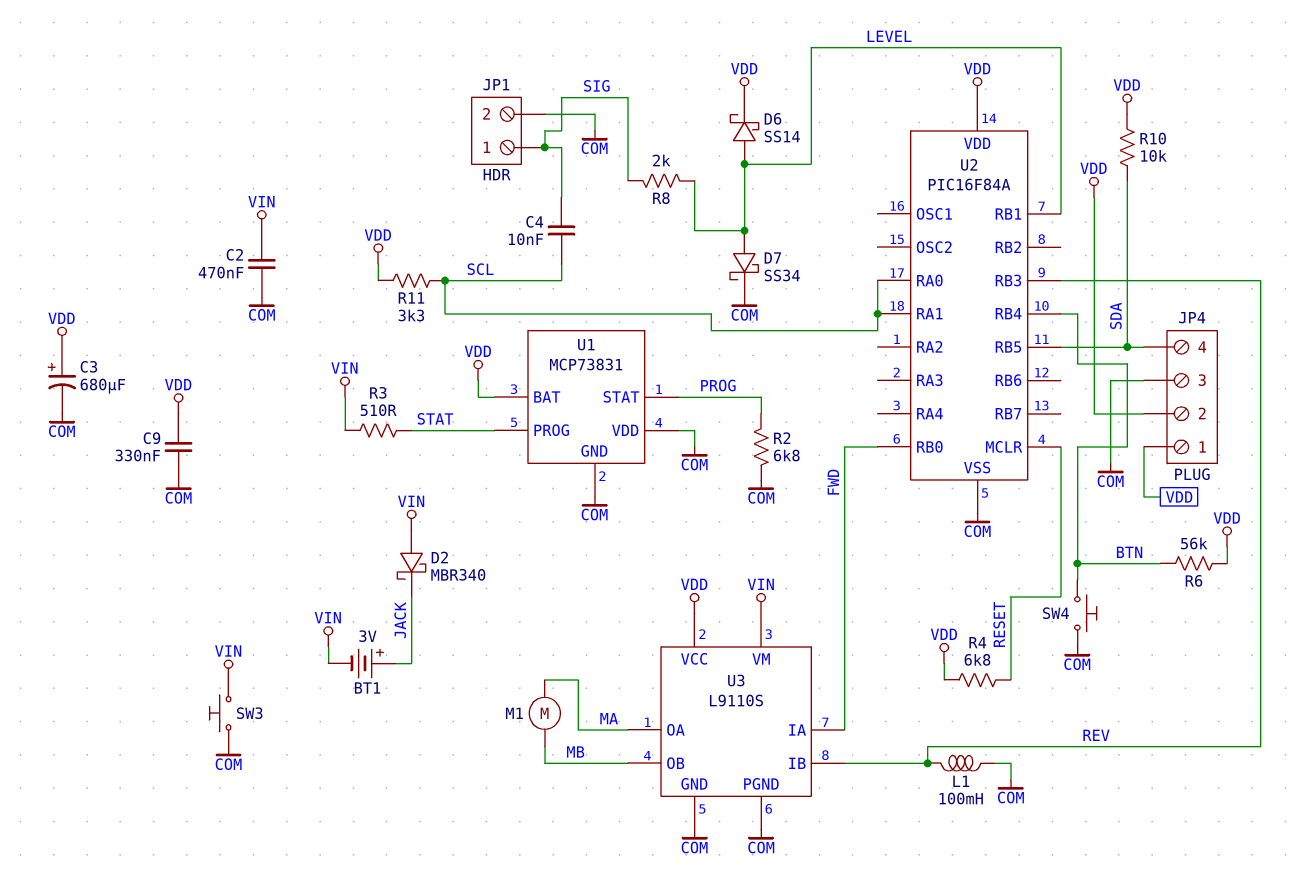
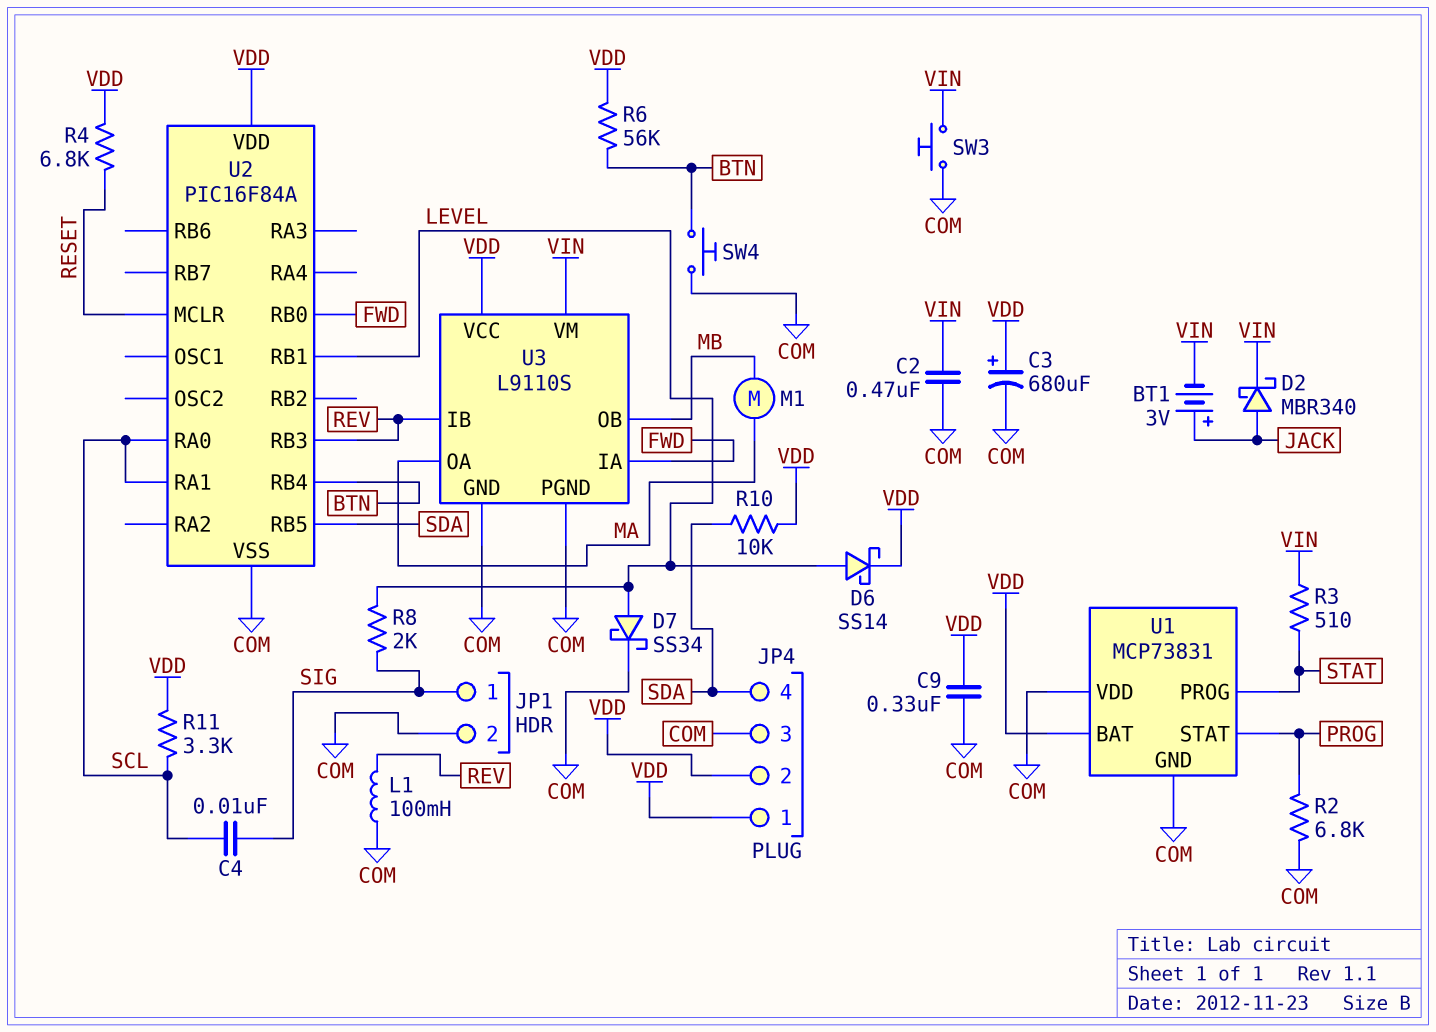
D2: schottky MBR340 (A VIN, K JACK) -> schottky MBR340 (A JACK, K VIN)

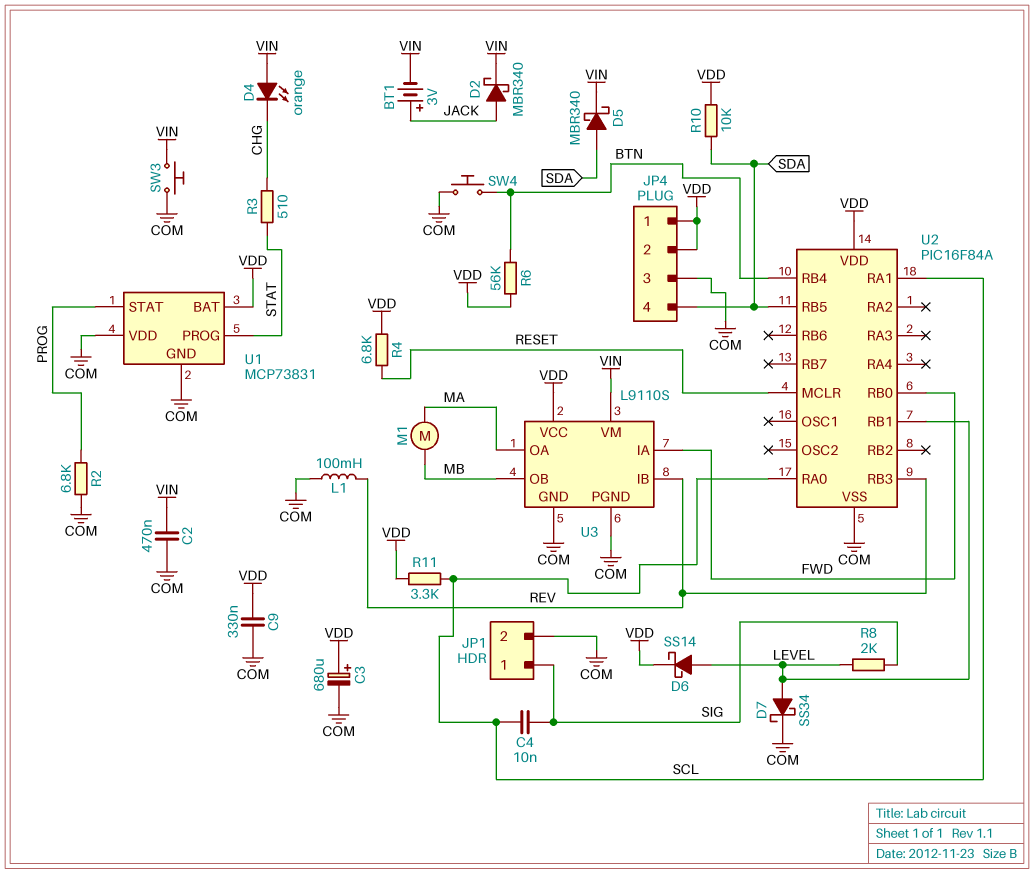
D4: none -> LED orange (A VIN, K CHG)
D5: none -> schottky MBR340 (A SDA, K VIN)
R3: 510 (STAT, VIN) -> 510 (CHG, STAT)

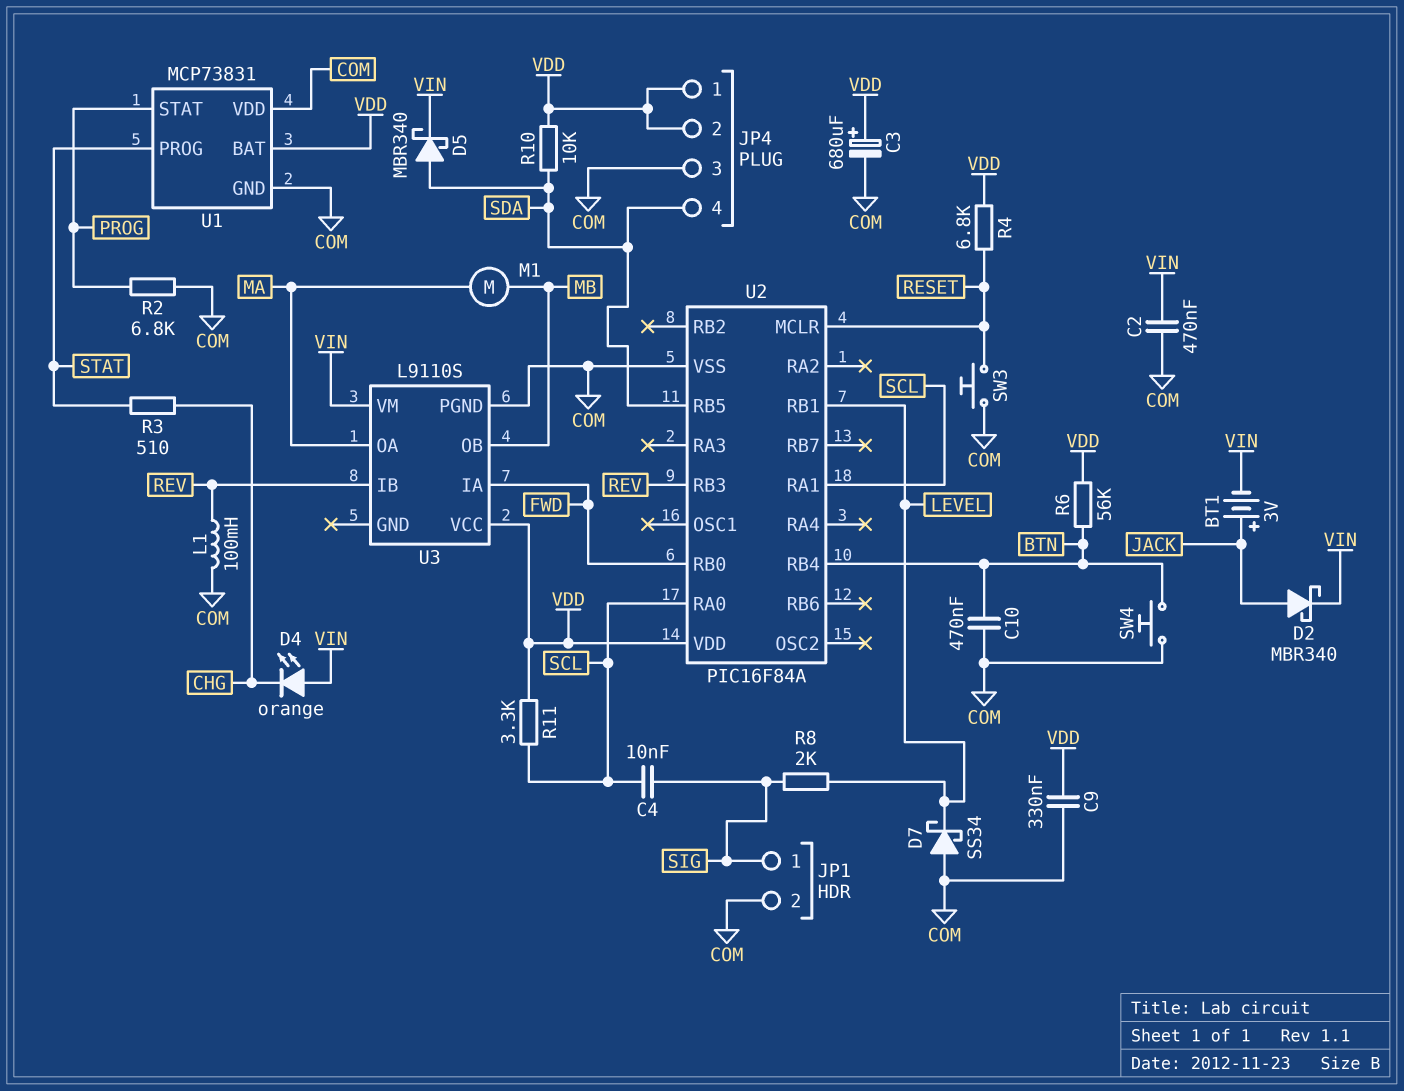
C10: none -> 470nF (BTN, COM)
D6: schottky SS14 (A LEVEL, K VDD) -> none
D7: schottky SS34 (A LEVEL, K COM) -> schottky SS34 (A COM, K LEVEL)
SW3: button (COM, VIN) -> button (COM, RESET)
U3 pin GND: COM -> none

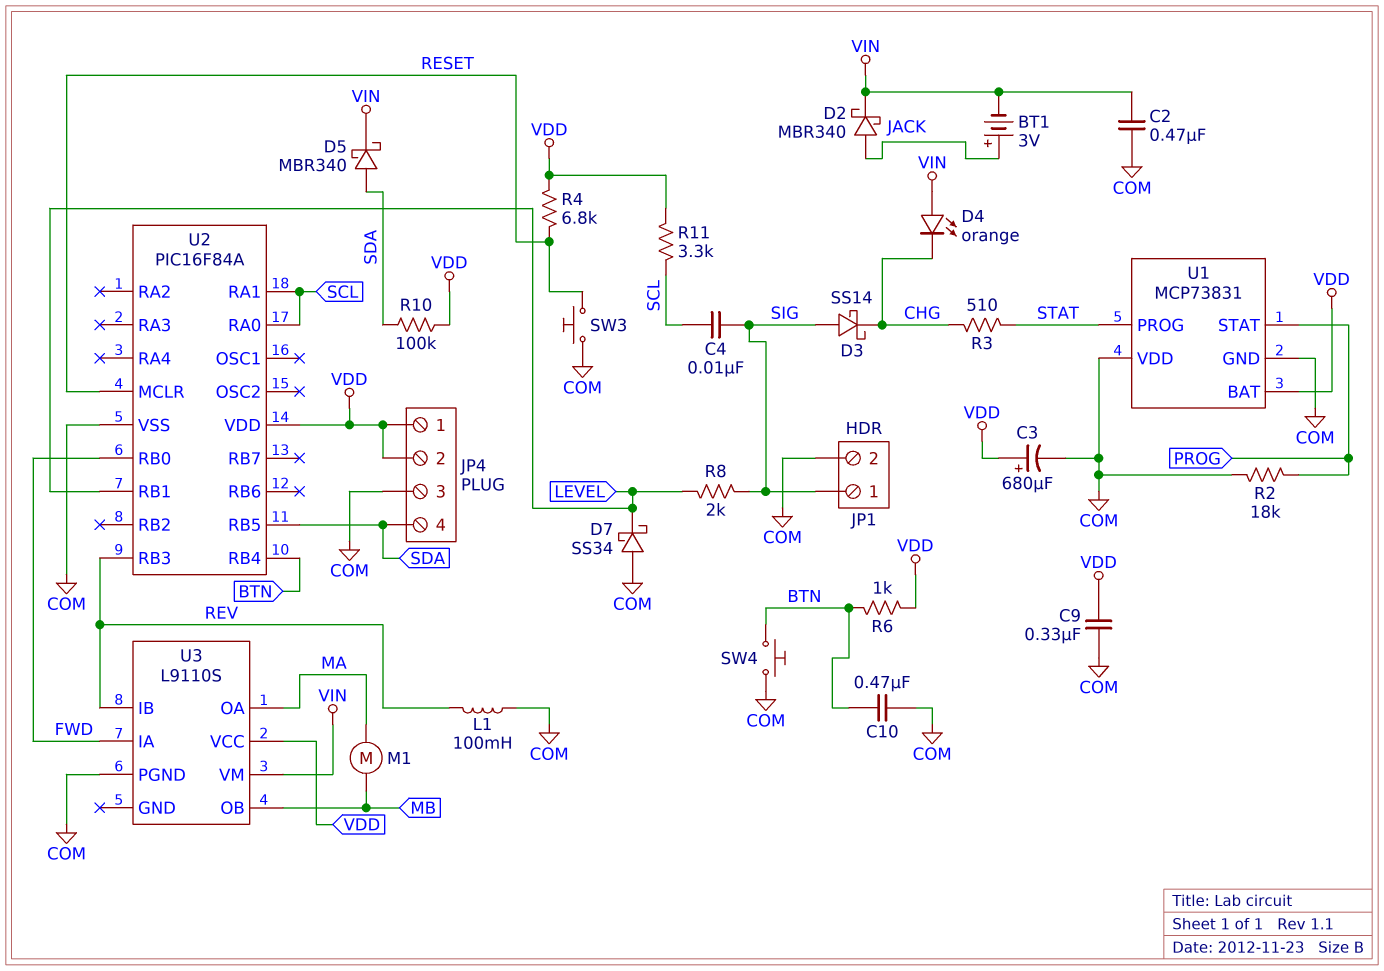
D3: none -> schottky SS14 (A SIG, K CHG)
R2: 6.8k (COM, PROG) -> 18k (COM, PROG)
R6: 56k (BTN, VDD) -> 1k (BTN, VDD)
R10: 10k (SDA, VDD) -> 100k (SDA, VDD)

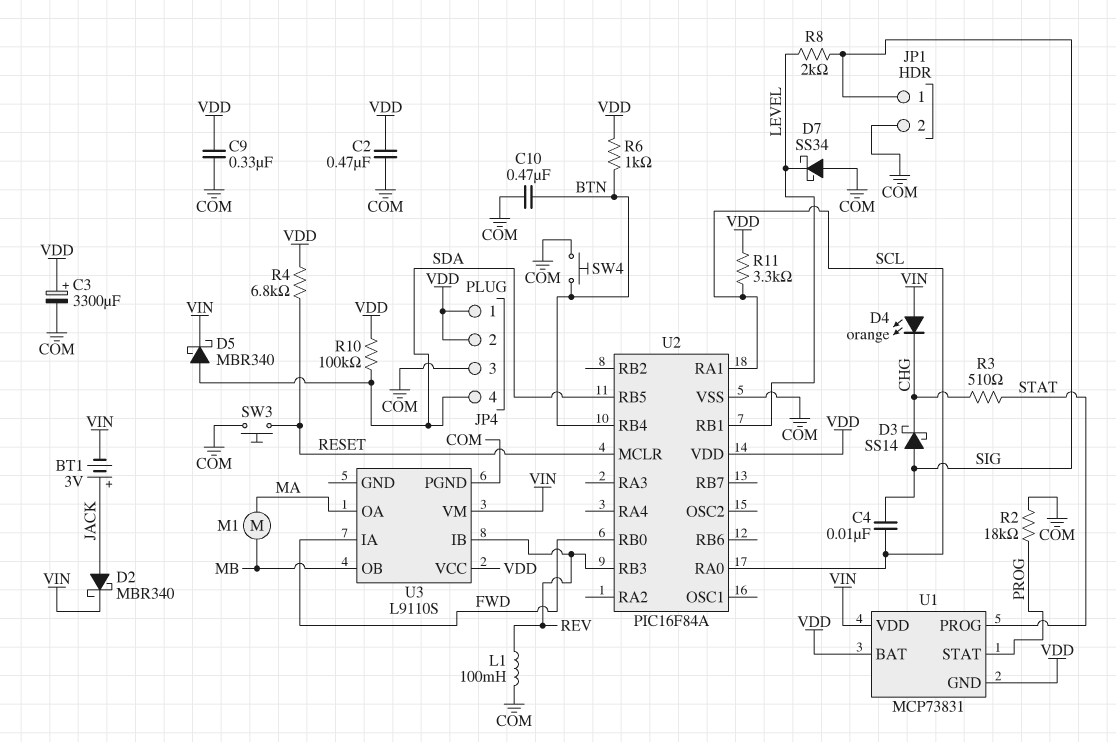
C2: 470nF (COM, VIN) -> 470nF (COM, VDD)
C3: 680uF (plus VDD, minus COM) -> 3300uF (plus VDD, minus COM)
U1 pin GND: COM -> VDD
U1 pin VDD: COM -> VIN

